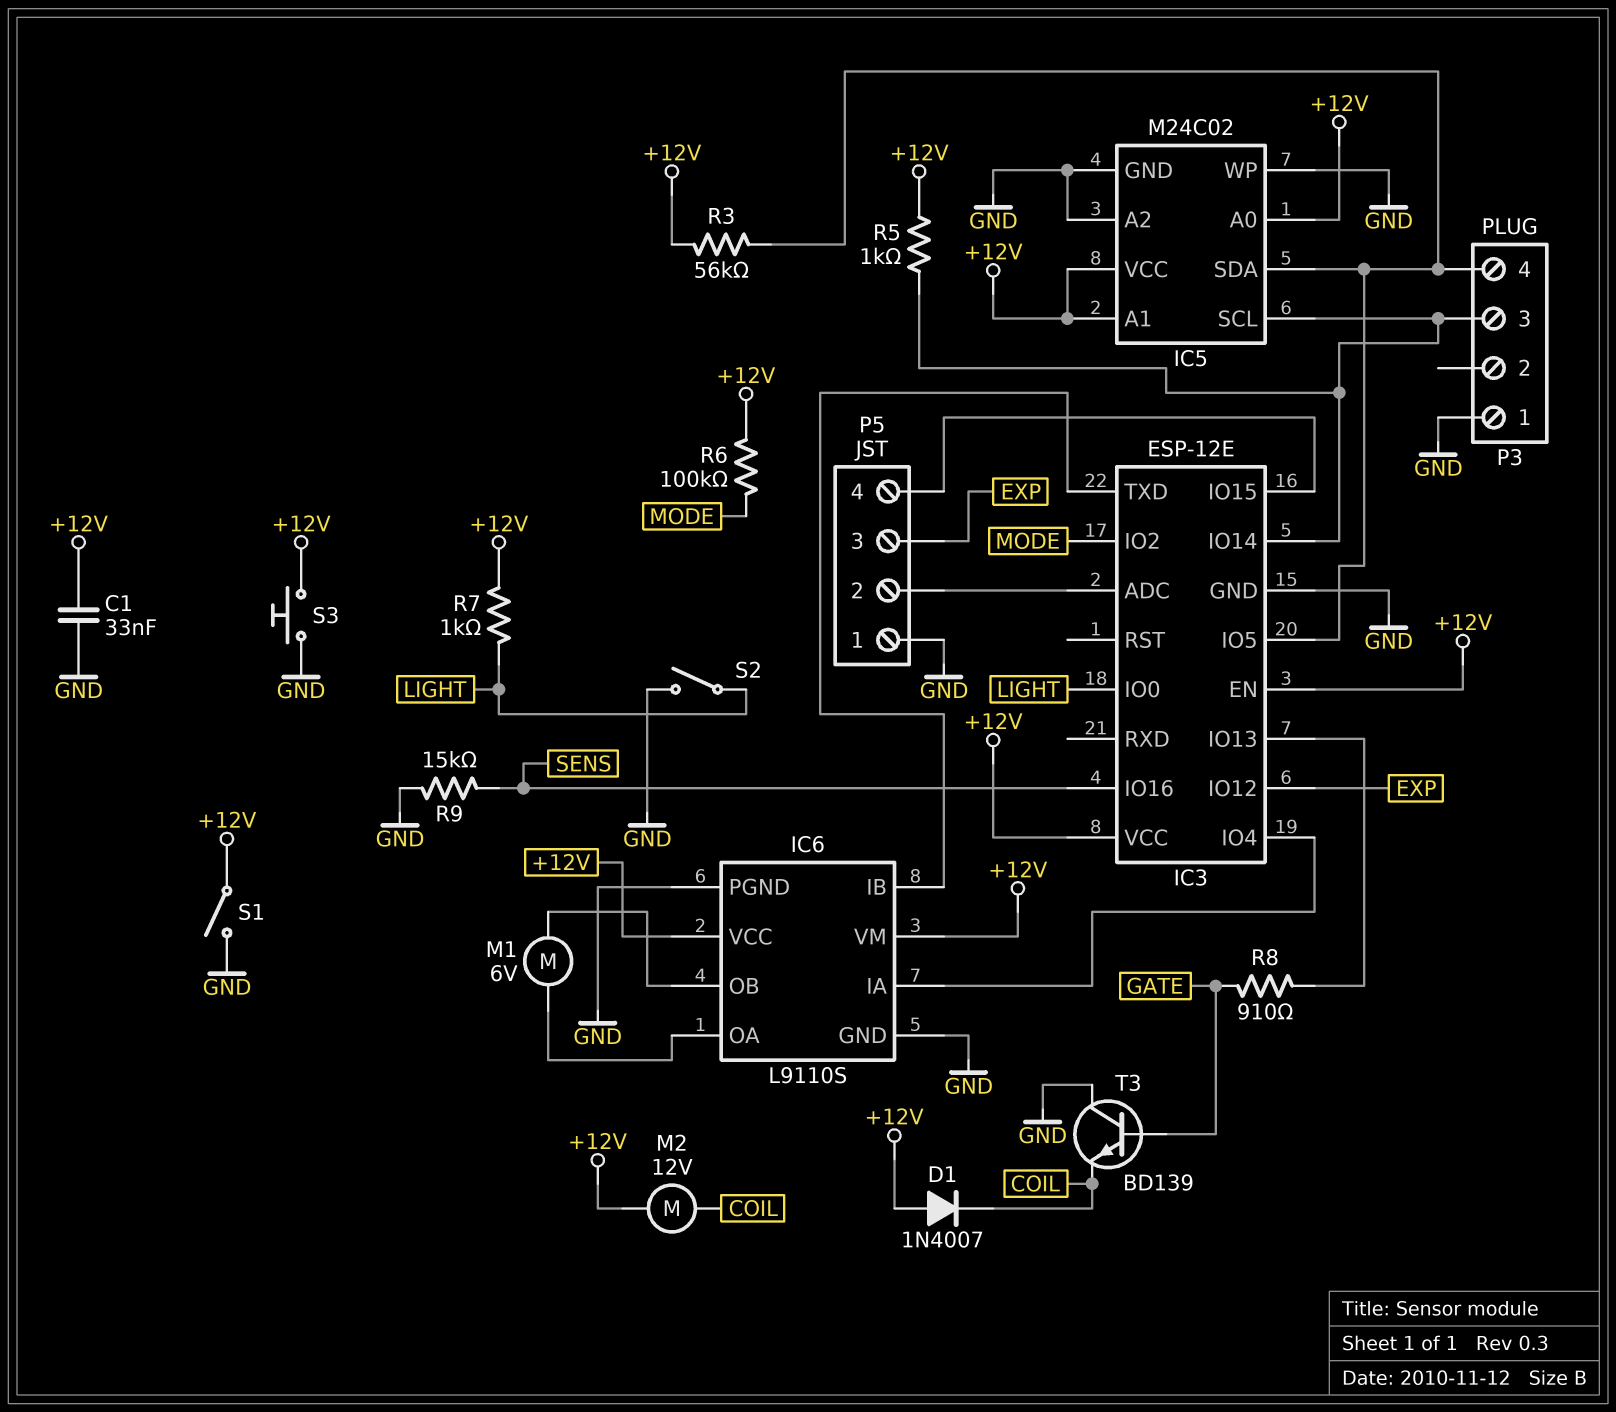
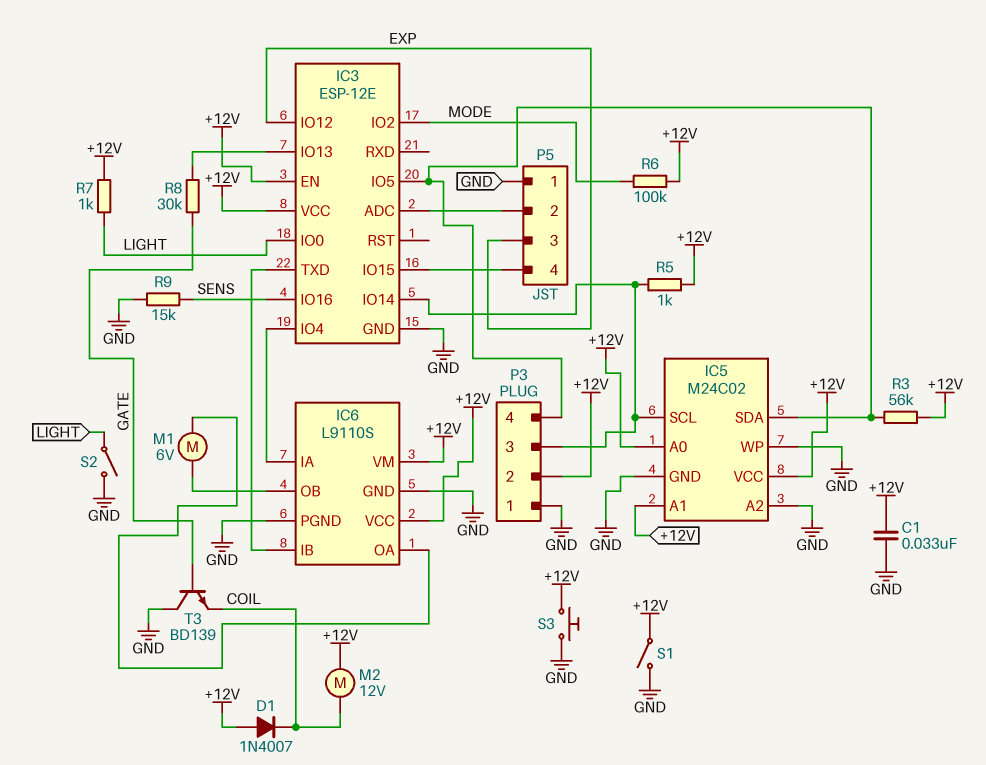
P3 pin 2: none -> +12V
R8: 910 (GATE, IC3/IO13) -> 30k (GATE, IC3/IO13)

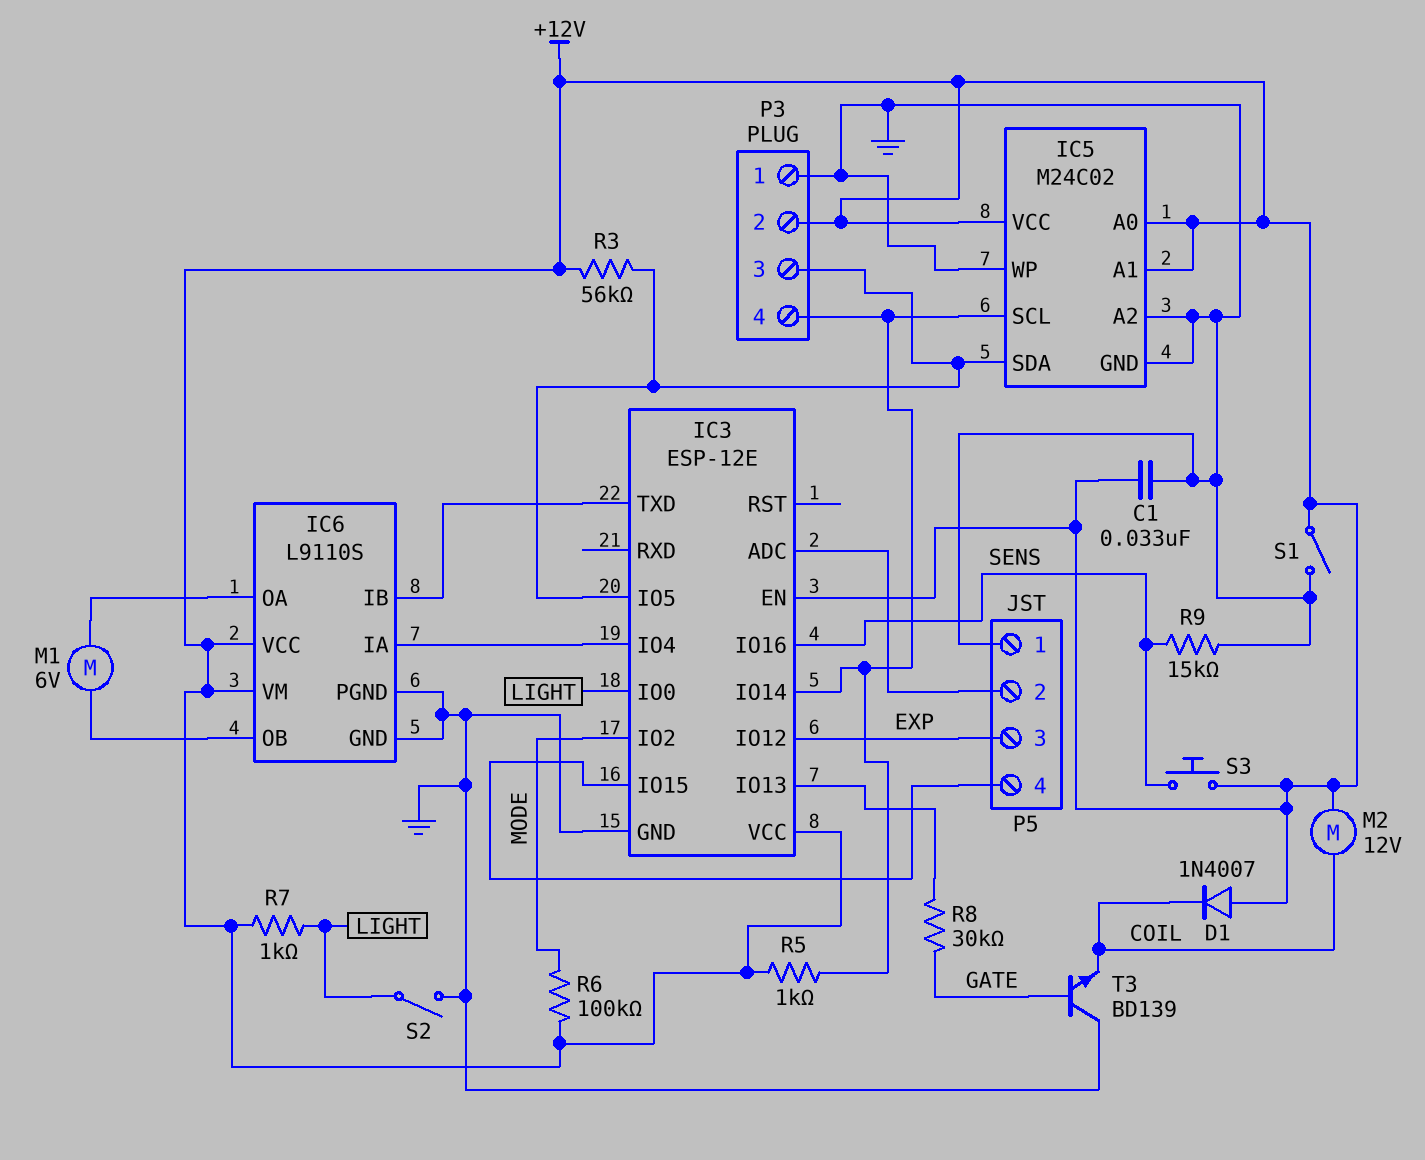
P3 pin 3: IC3/IO14 -> IC3/IO5
P3 pin 4: IC3/IO5 -> IC3/IO14
S3: button (+12V, GND) -> button (+12V, SENS)

